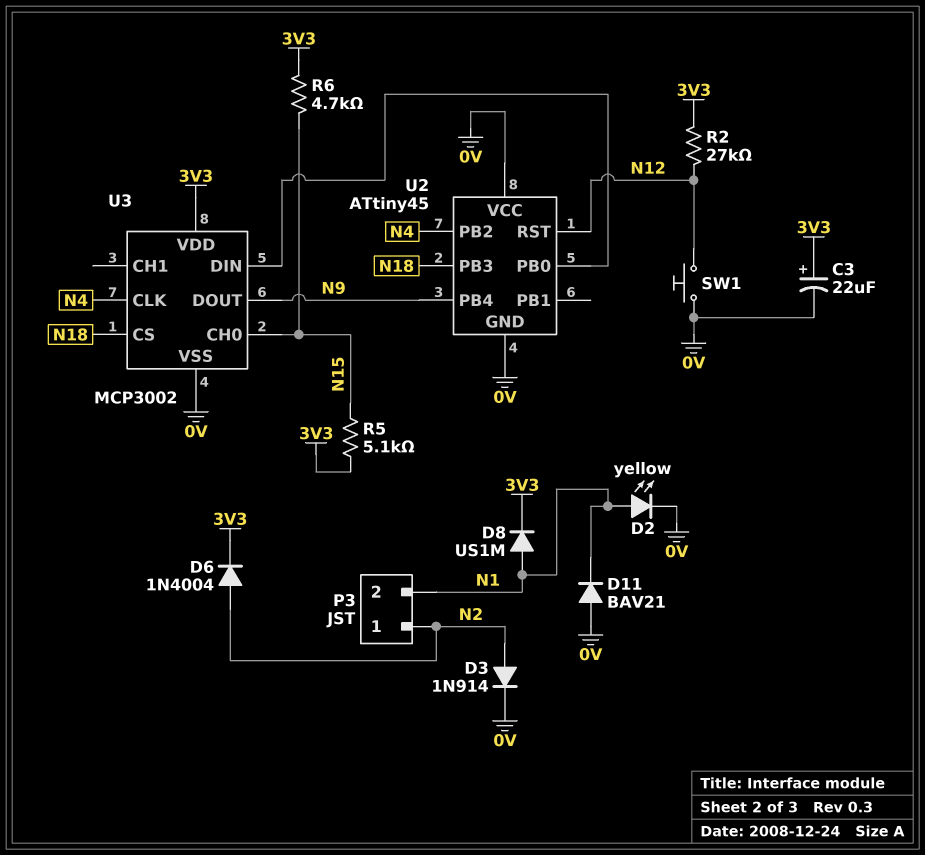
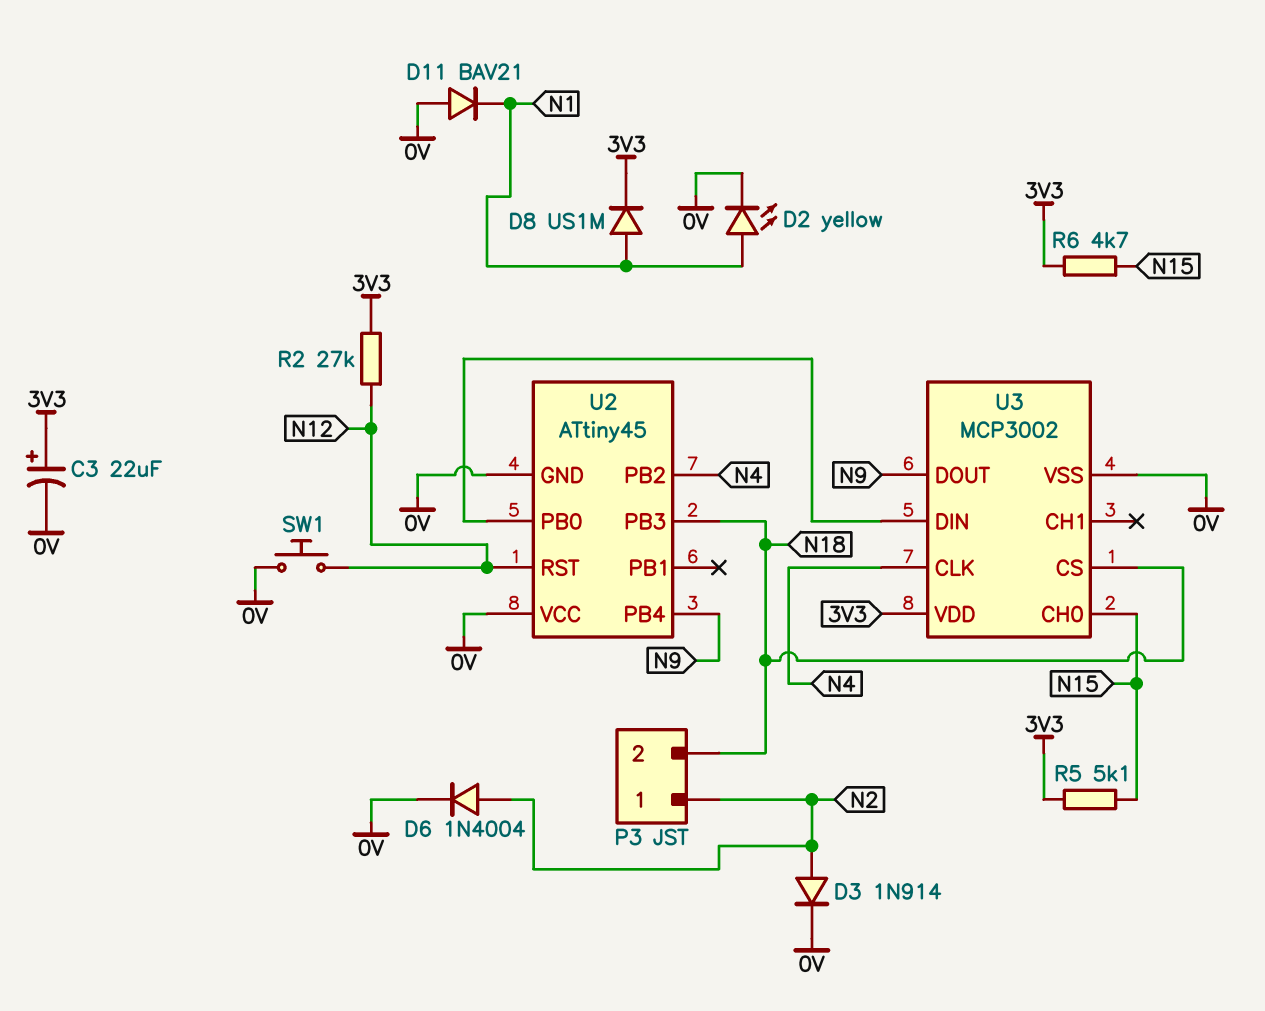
D6: diode 1N4004 (A N2, K 3V3) -> diode 1N4004 (A N2, K 0V)
P3 pin 2: N1 -> N18

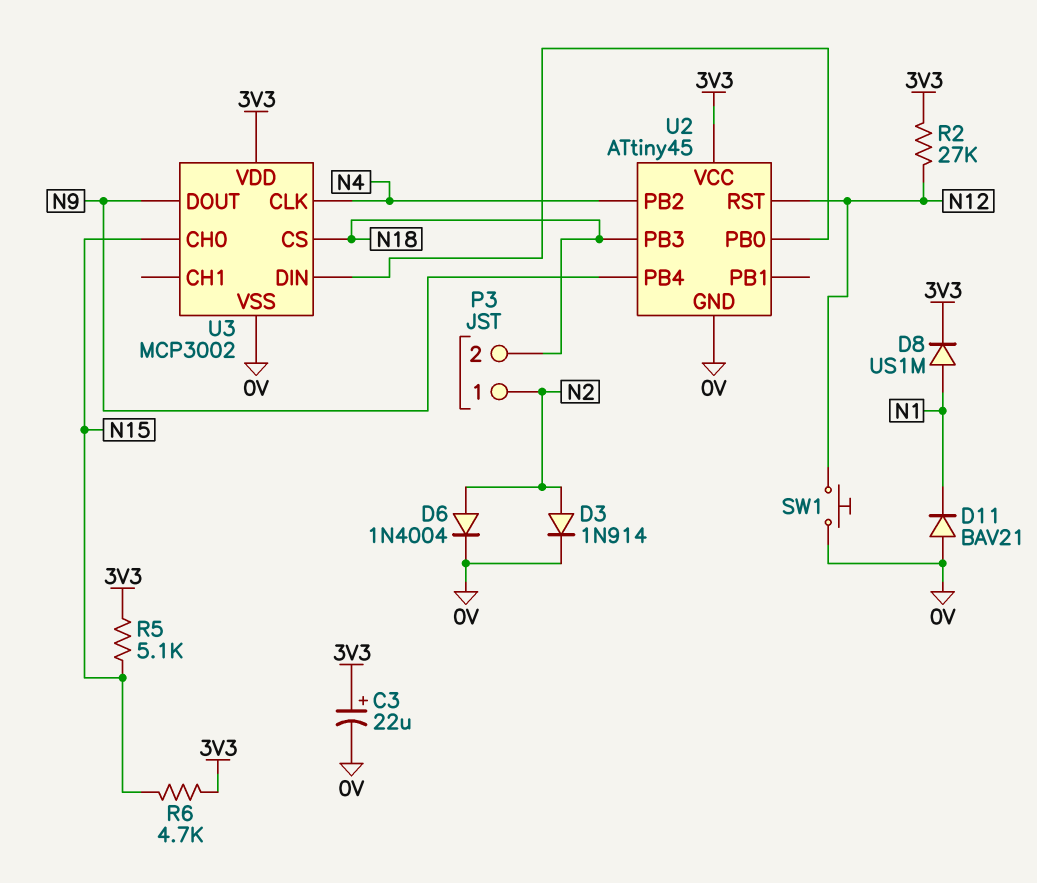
D2: LED yellow (A N1, K 0V) -> none
U2 pin VCC: 0V -> 3V3

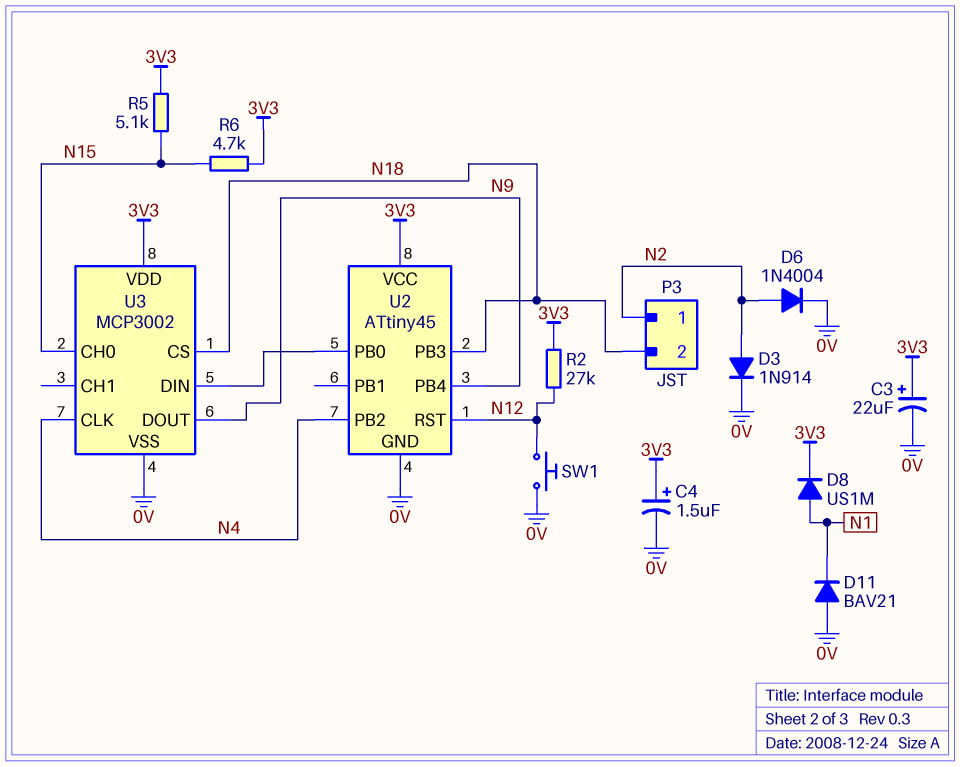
C4: none -> 1.5uF (plus 3V3, minus 0V)

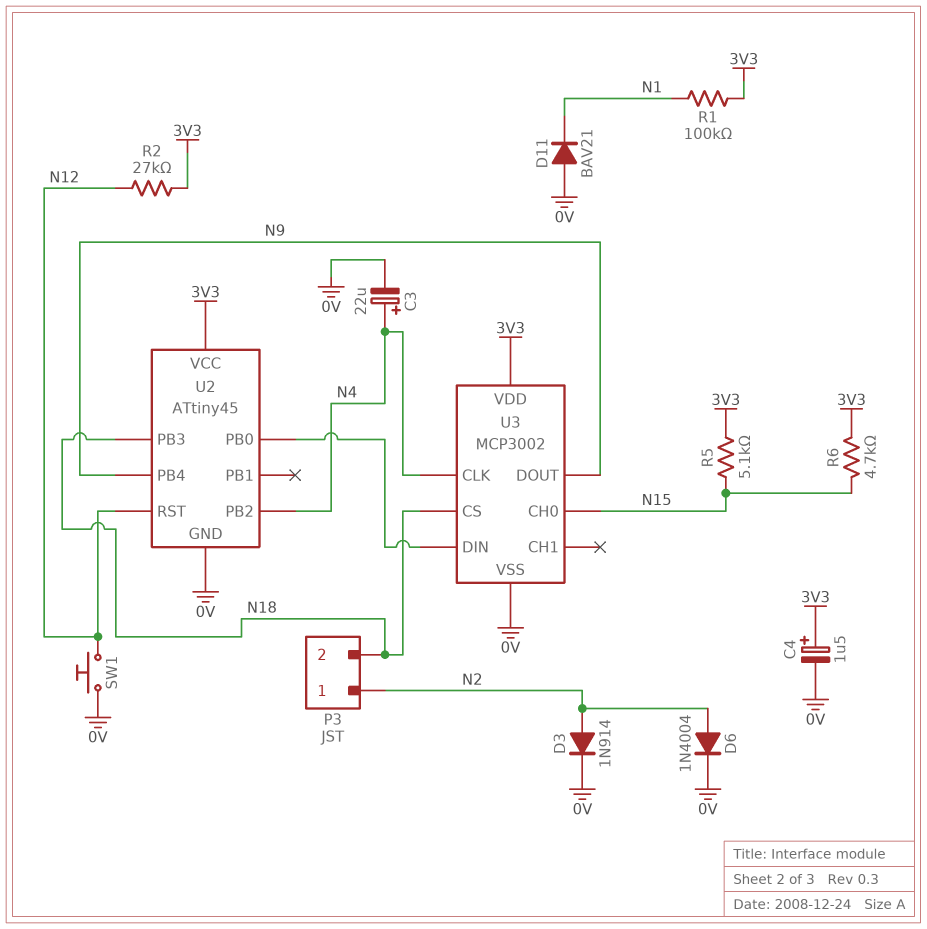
C3: 22uF (plus 3V3, minus 0V) -> 22uF (plus N4, minus 0V)
D8: diode US1M (A N1, K 3V3) -> none
R1: none -> 100k (3V3, N1)

